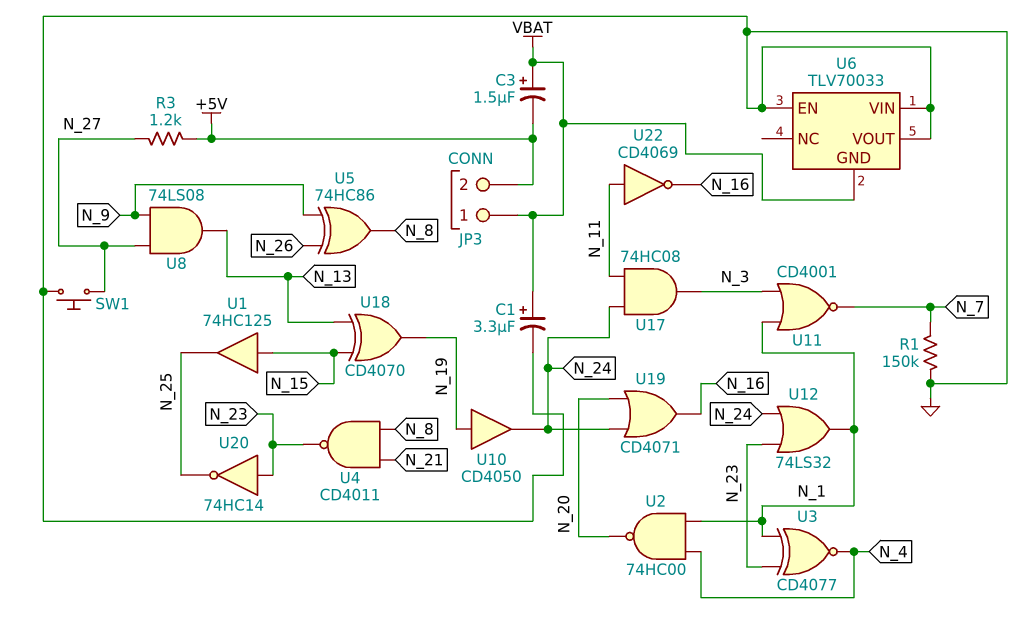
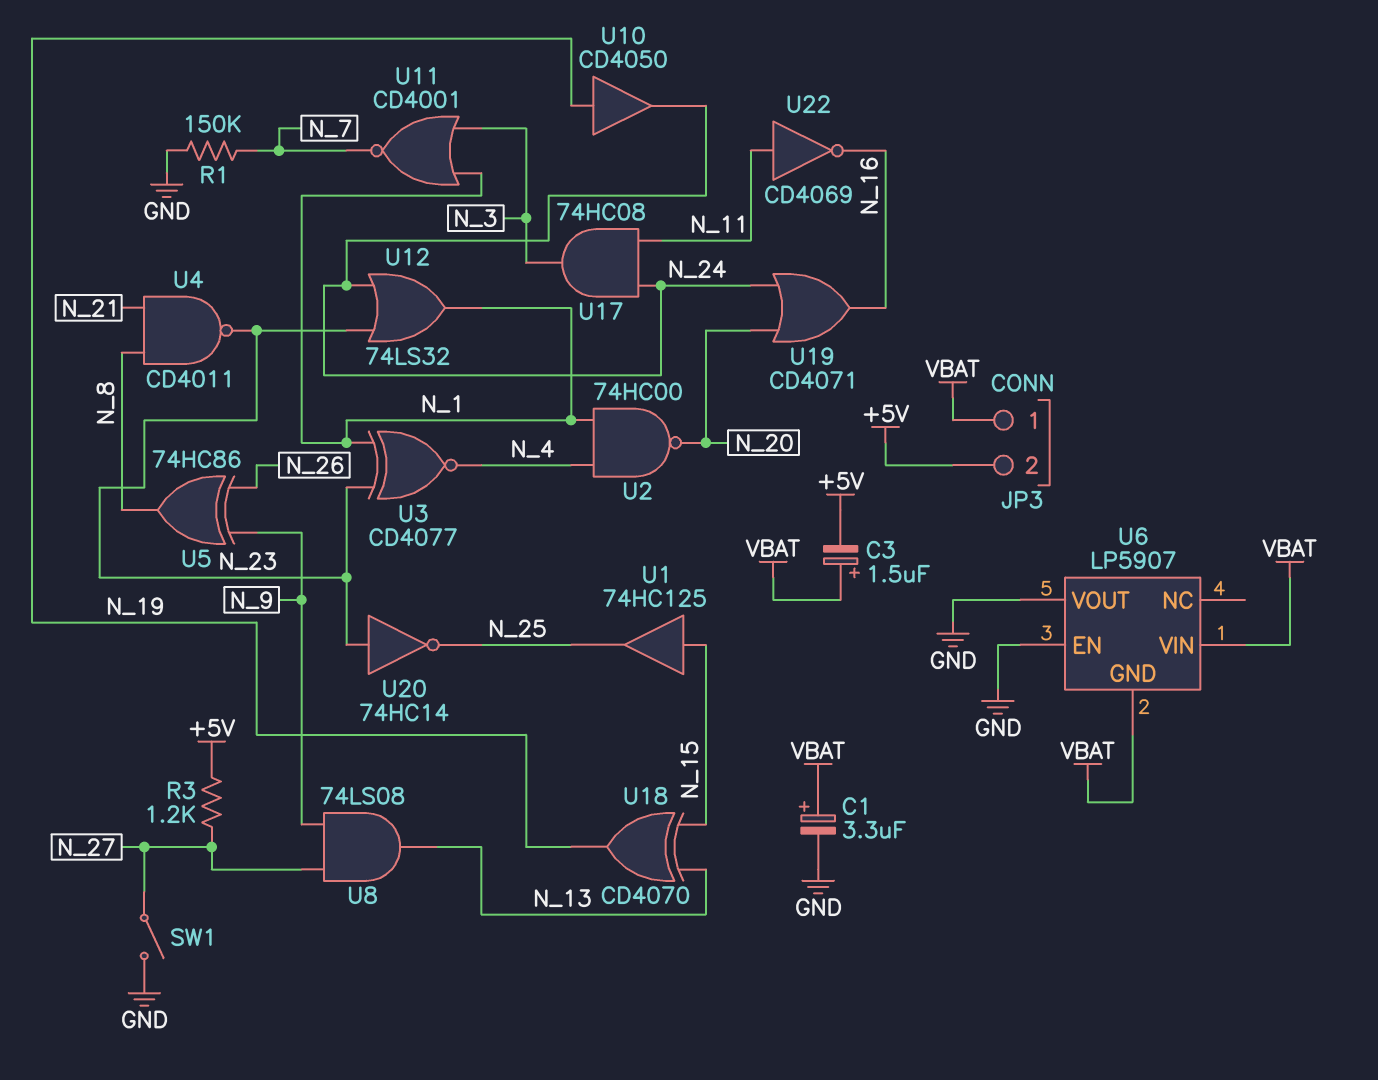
SW1: button (GND, N_27) -> switch (GND, N_27)
U6: TLV70033 -> LP5907
U6 pin VIN: GND -> VBAT

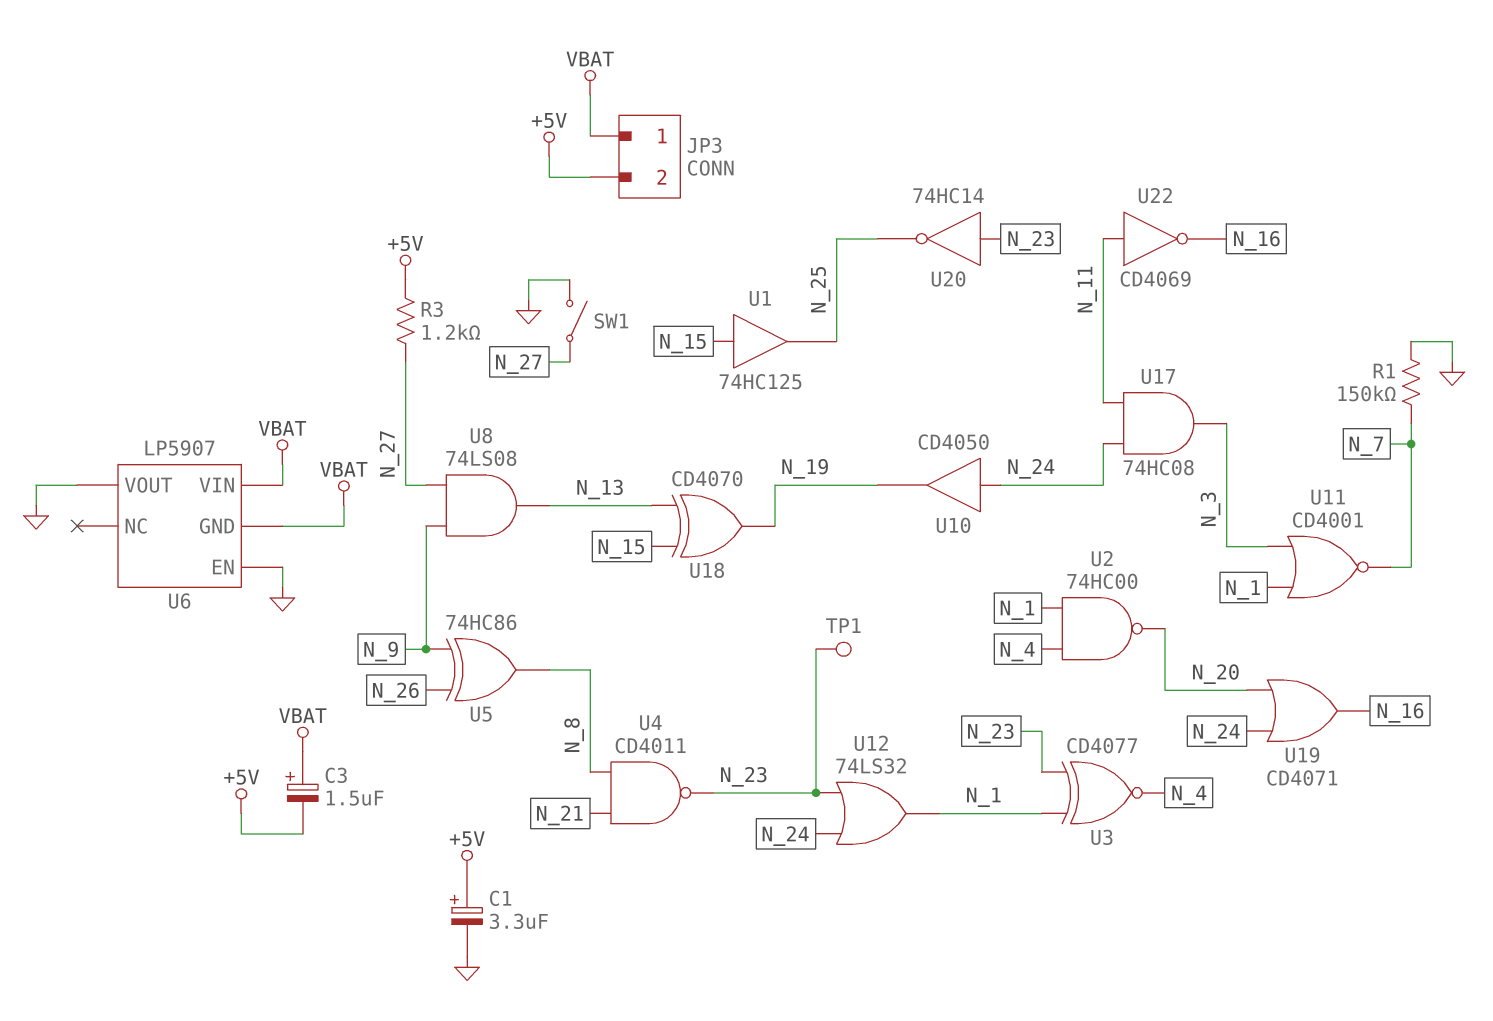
C1: 3.3uF (plus VBAT, minus GND) -> 3.3uF (plus +5V, minus GND)
TP1: none -> test point (N_23)
U10: buffer CD4050 (in N_19, out N_24) -> buffer CD4050 (in N_24, out N_19)

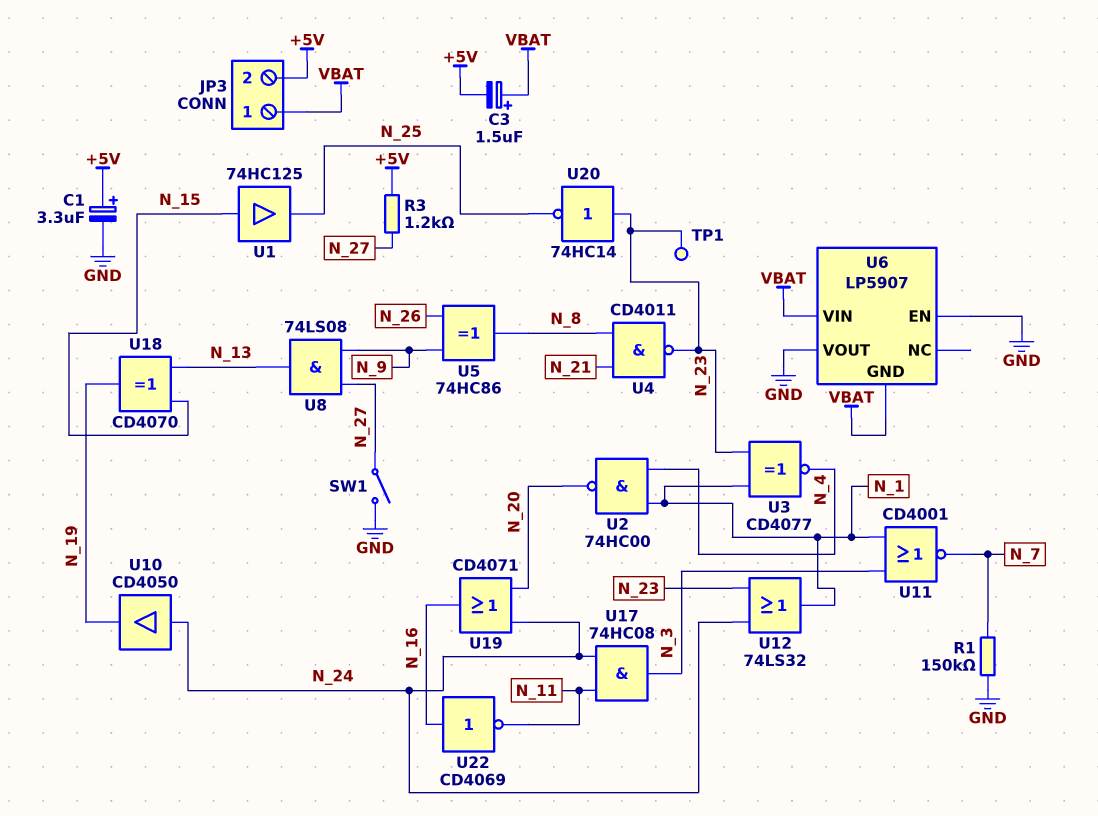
U22: NOT CD4069 (in N_11, out N_16) -> NOT CD4069 (in N_16, out N_11)

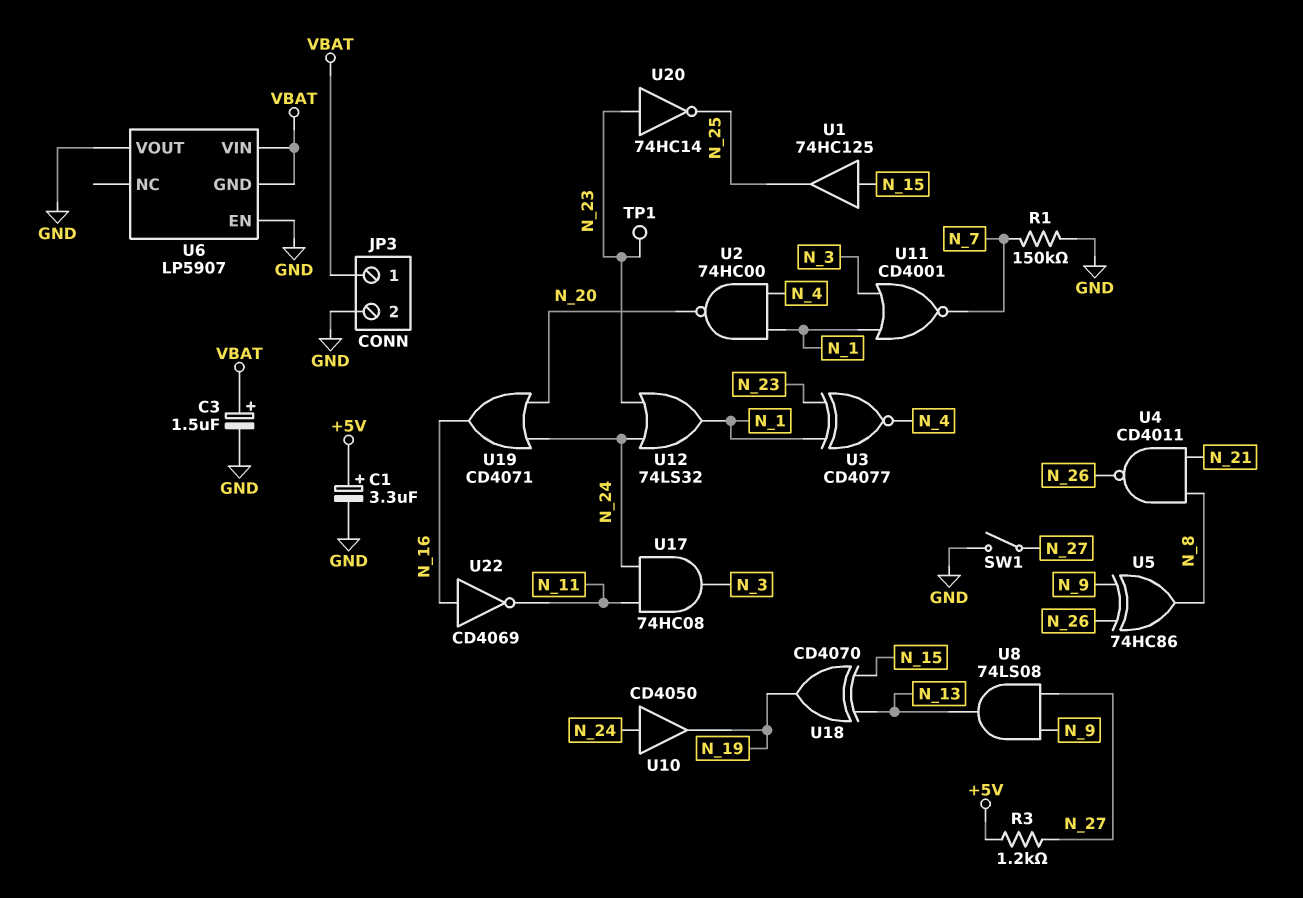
C3: 1.5uF (plus VBAT, minus +5V) -> 1.5uF (plus VBAT, minus GND)
JP3 pin 2: +5V -> GND
U4: NAND CD4011 (in N_8, in N_21, out N_23) -> NAND CD4011 (in N_8, in N_21, out N_26)

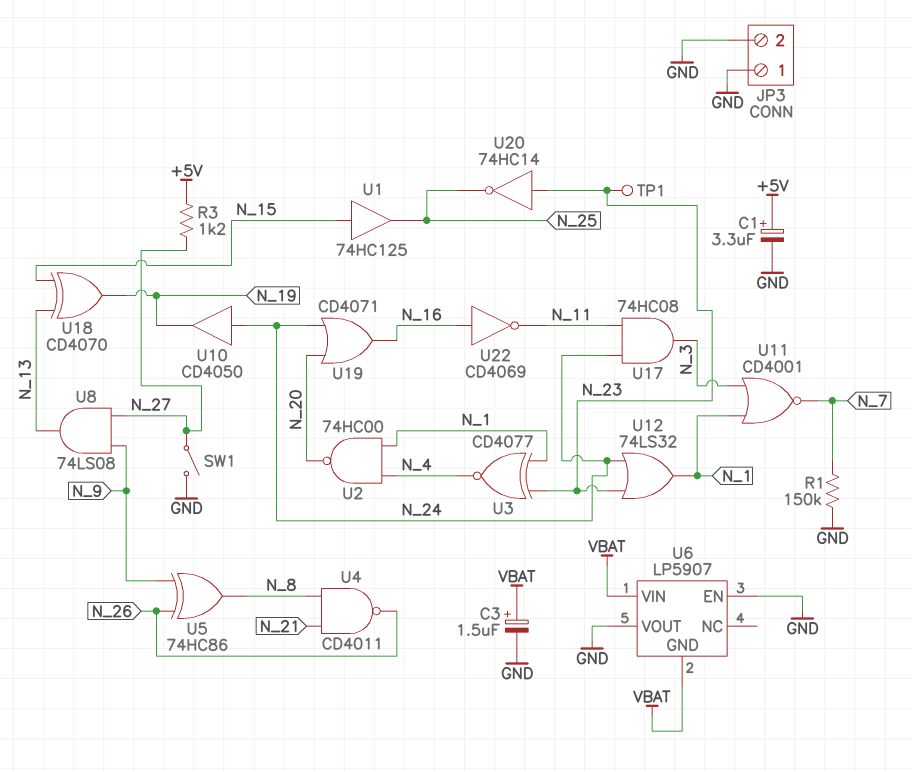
JP3 pin 1: VBAT -> GND

